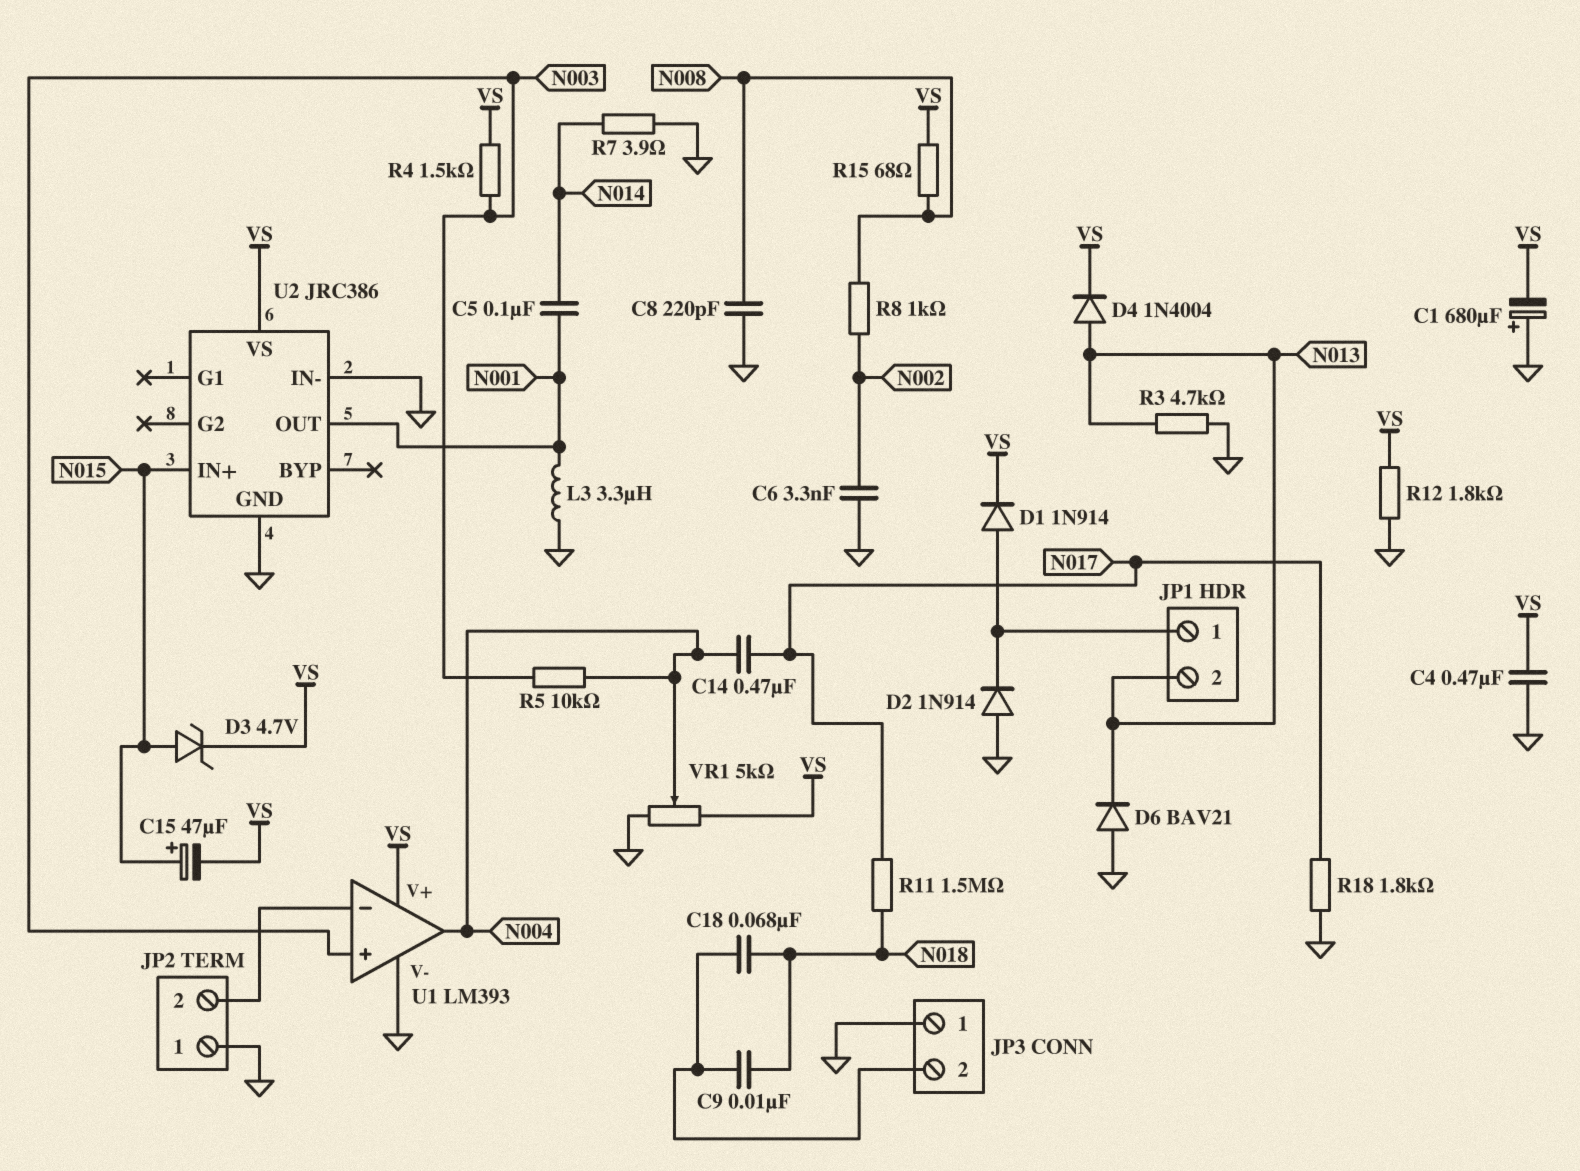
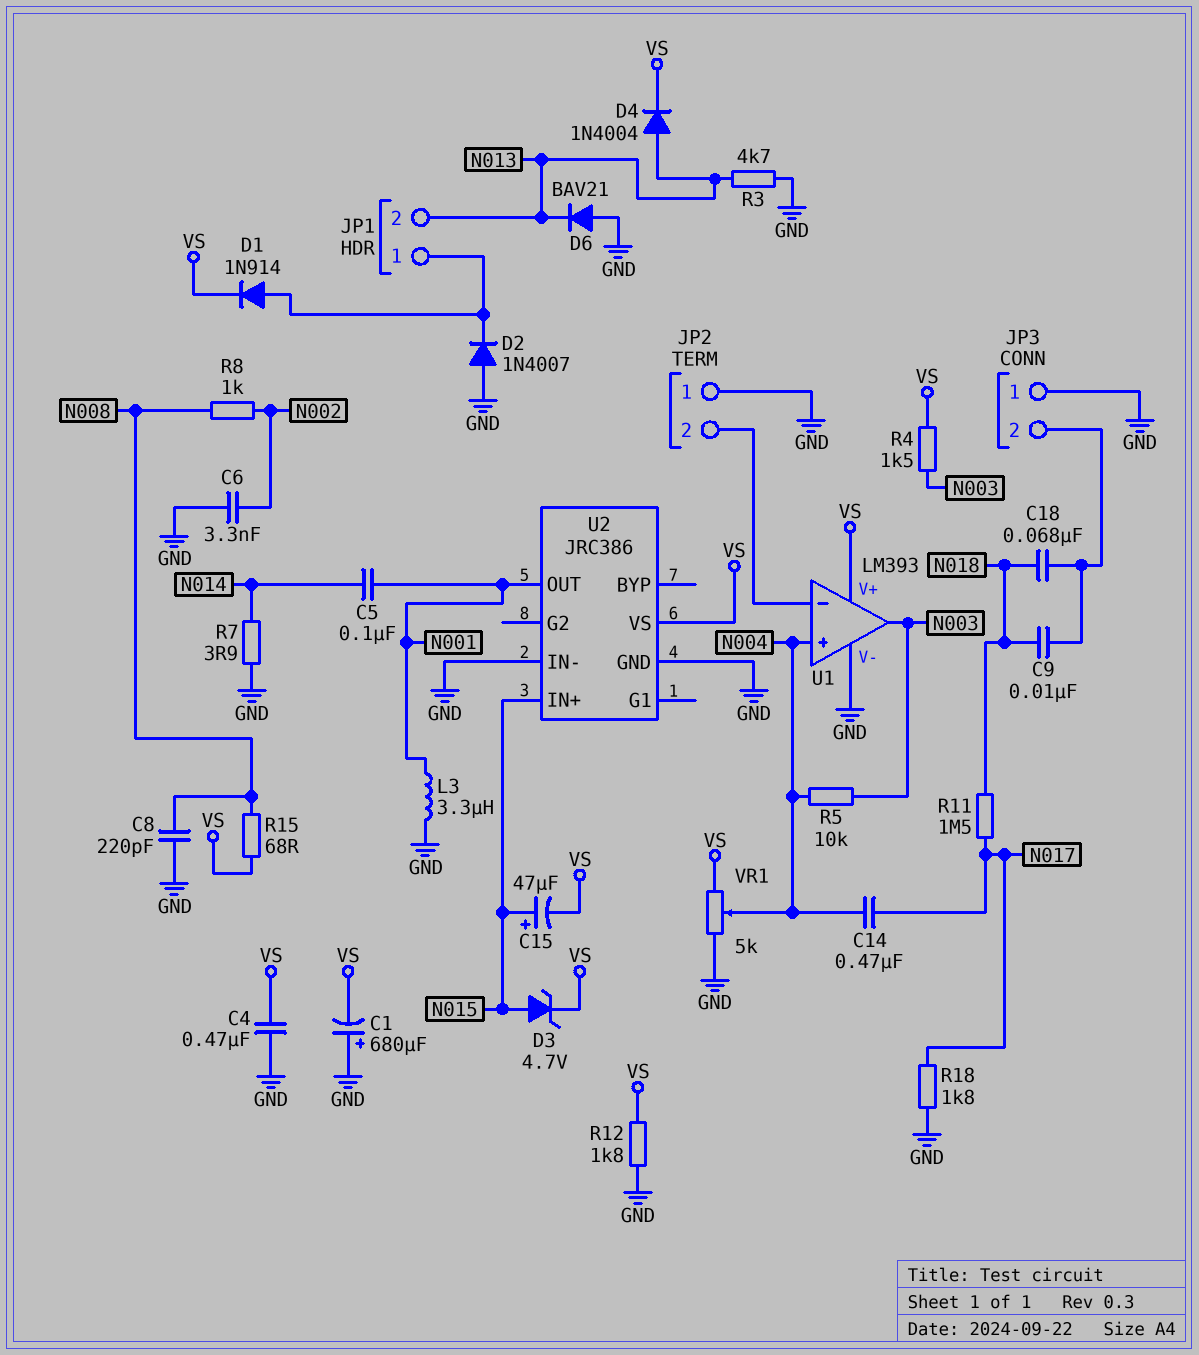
D2: diode 1N914 (A GND, K JP1/1) -> diode 1N4007 (A GND, K JP1/1)
U1 pin in+: N003 -> N004
U1 pin out: N004 -> N003

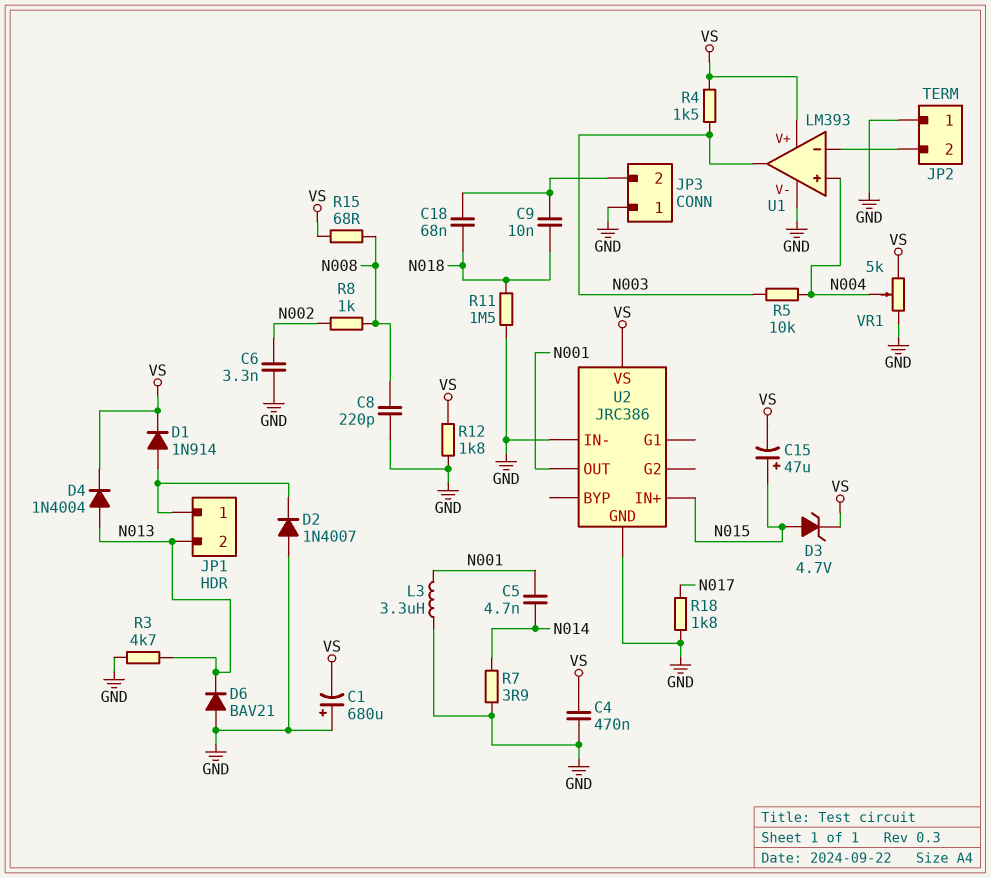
C5: 100nF (N001, N014) -> 4.7nF (N001, N014)
C14: 470nF (N004, N017) -> none
R11: 1.5M (N017, N018) -> 1.5M (GND, N018)

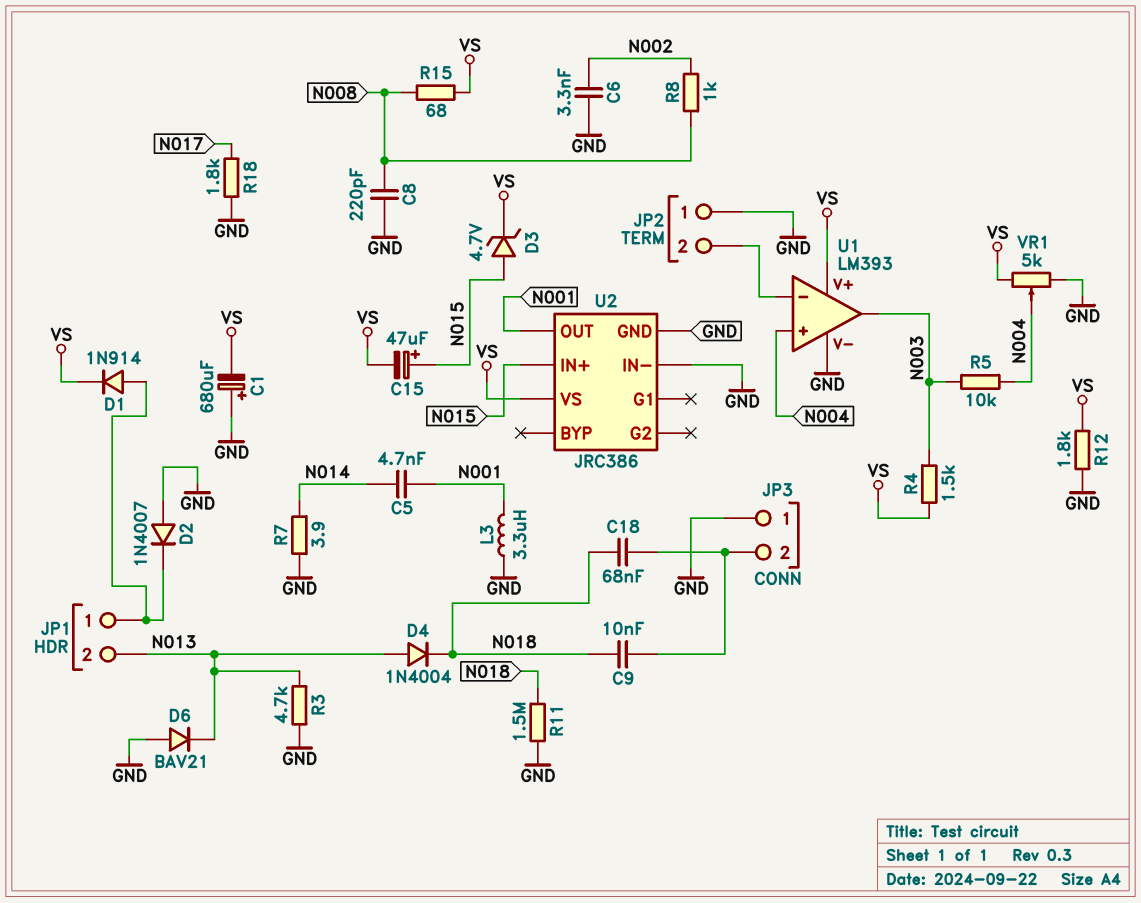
C4: 470nF (GND, VS) -> none
D4: diode 1N4004 (A N013, K VS) -> diode 1N4004 (A N013, K N018)

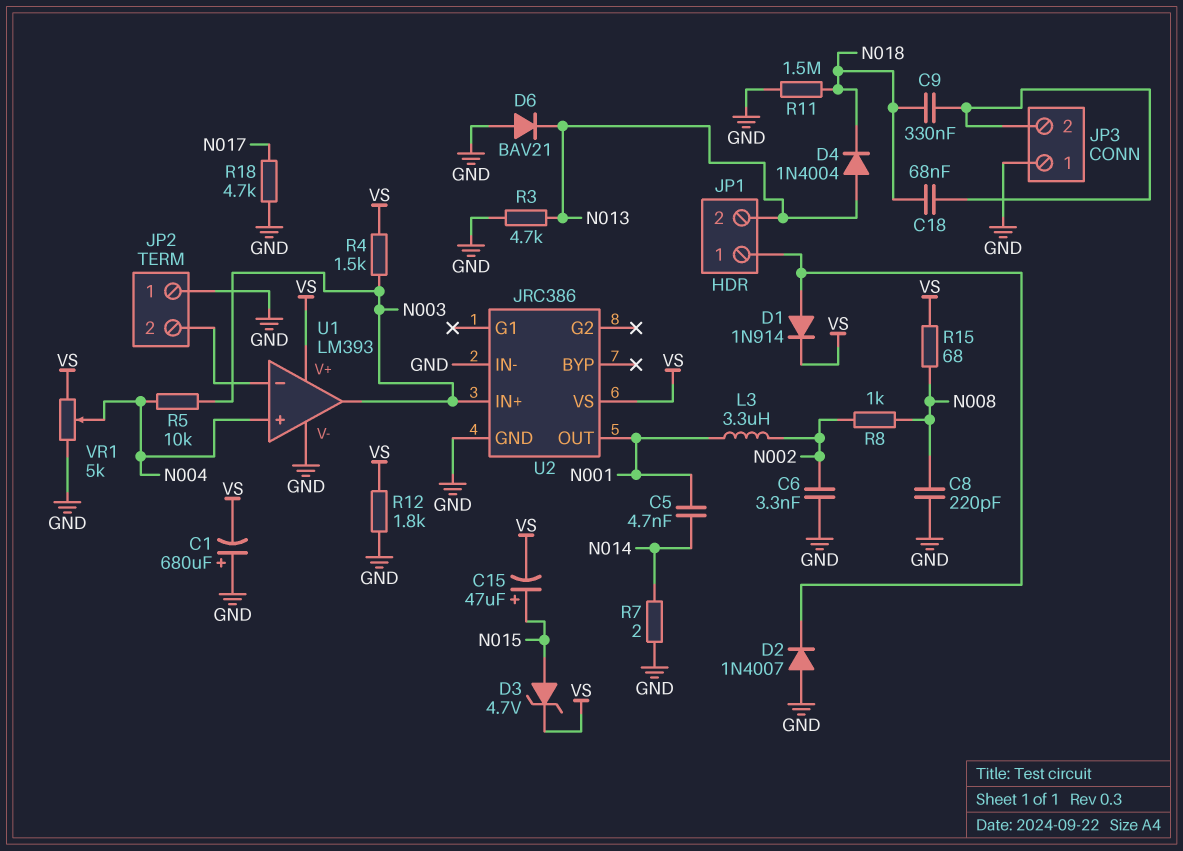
C9: 10nF (JP3/2, N018) -> 330nF (JP3/2, N018)
L3: 3.3uH (GND, N001) -> 3.3uH (N001, N002)
R7: 3.9 (GND, N014) -> 2 (GND, N014)
R18: 1.8k (GND, N017) -> 4.7k (GND, N017)
U2 pin IN+: N015 -> N003

